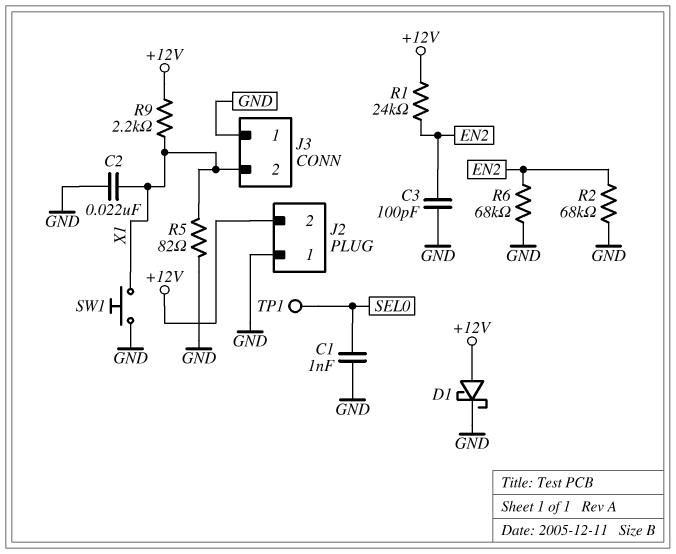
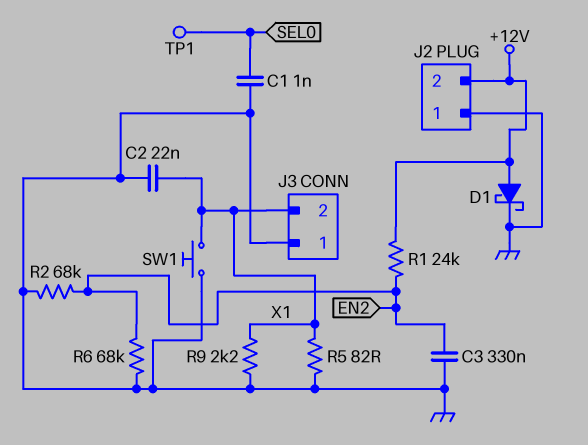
C3: 100pF (EN2, GND) -> 330nF (EN2, GND)
R9: 2.2k (+12V, X1) -> 2.2k (GND, X1)

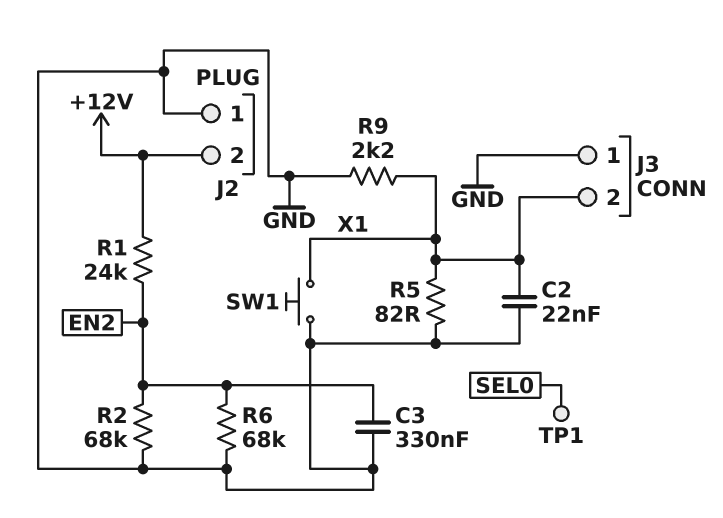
C1: 1nF (GND, SEL0) -> none
D1: schottky (A +12V, K GND) -> none

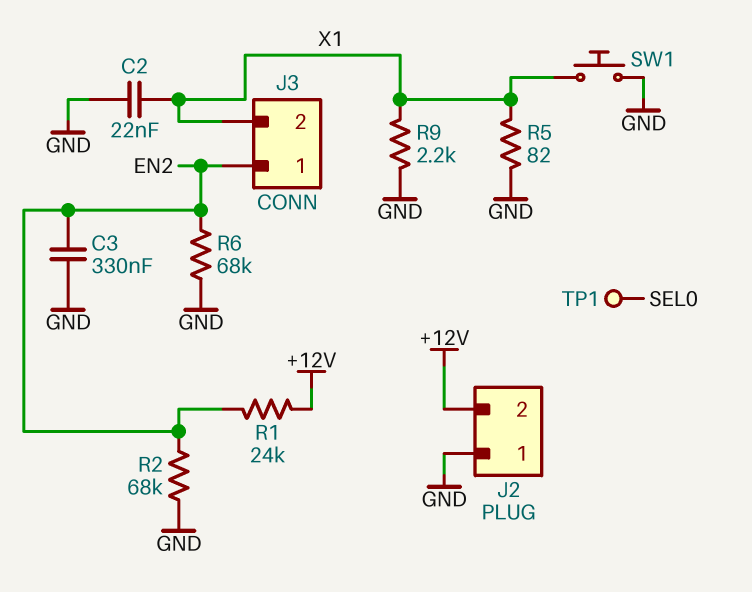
J3 pin 1: GND -> EN2

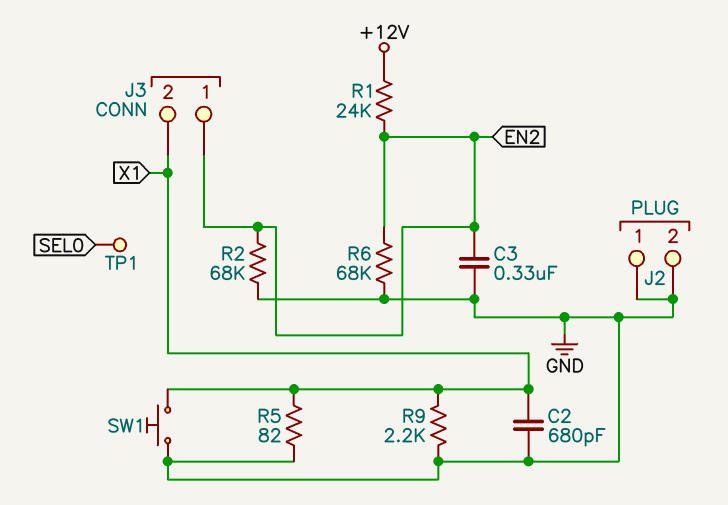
C2: 22nF (GND, X1) -> 680pF (GND, X1)
J2 pin 2: +12V -> GND

